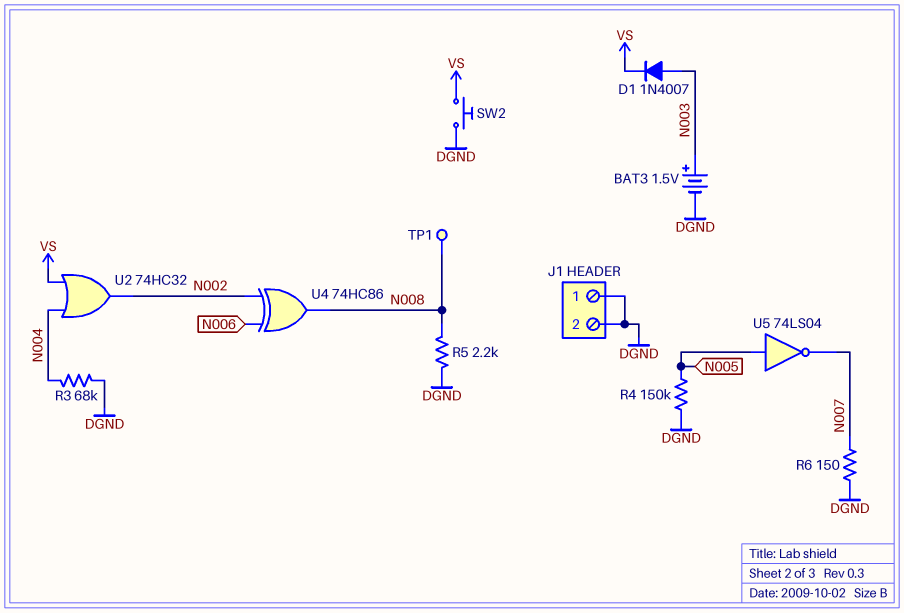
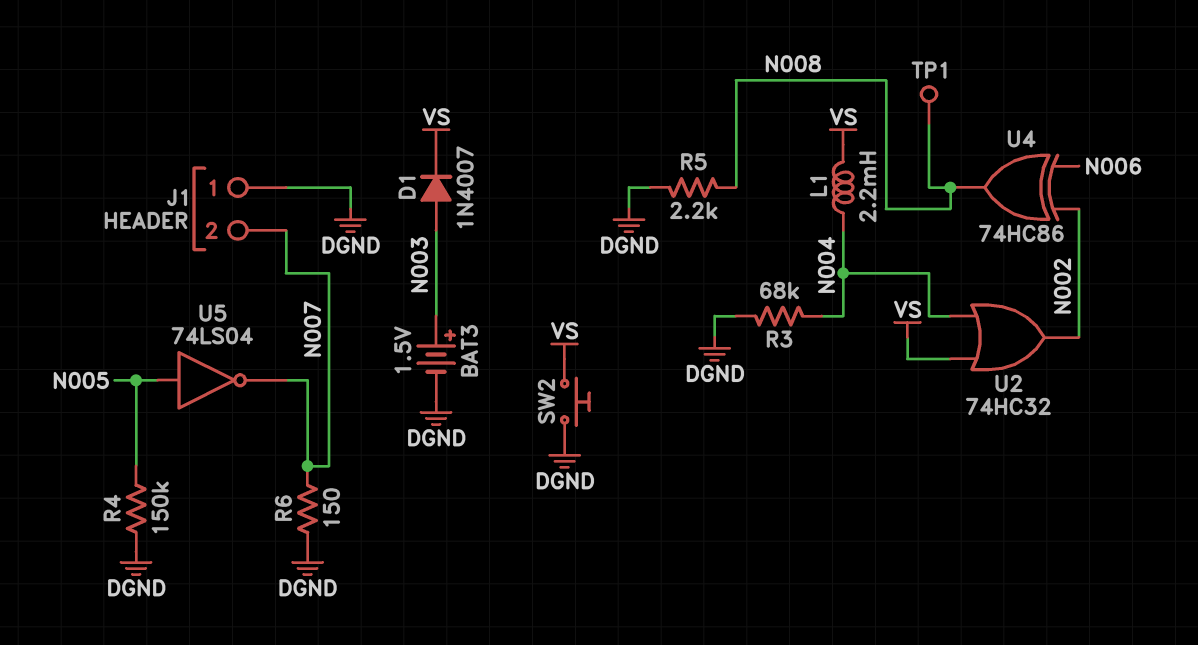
J1 pin 2: DGND -> N007
L1: none -> 2.2mH (N004, VS)

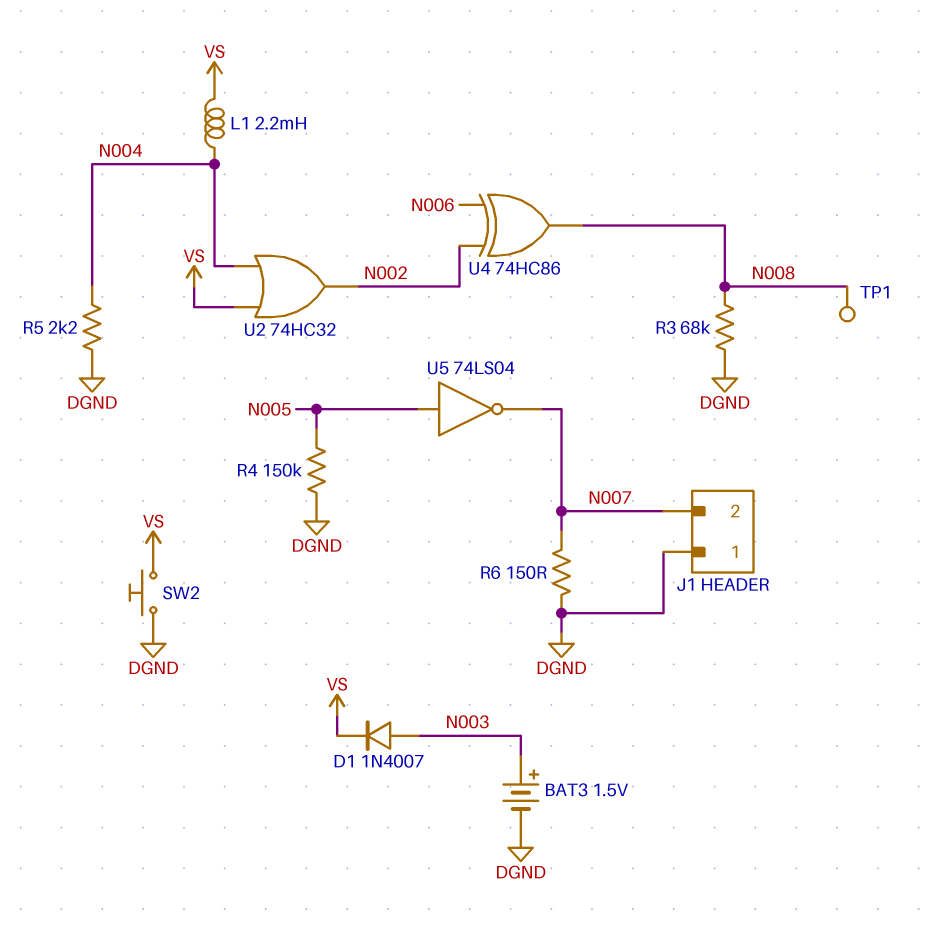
R3: 68k (DGND, N004) -> 68k (DGND, N008)
R5: 2.2k (DGND, N008) -> 2.2k (DGND, N004)

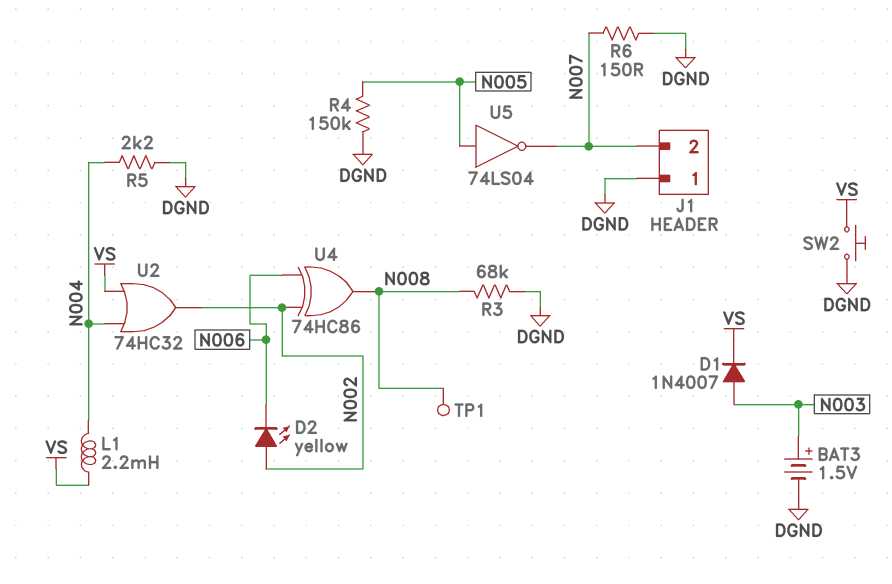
D2: none -> LED yellow (A N002, K N006)

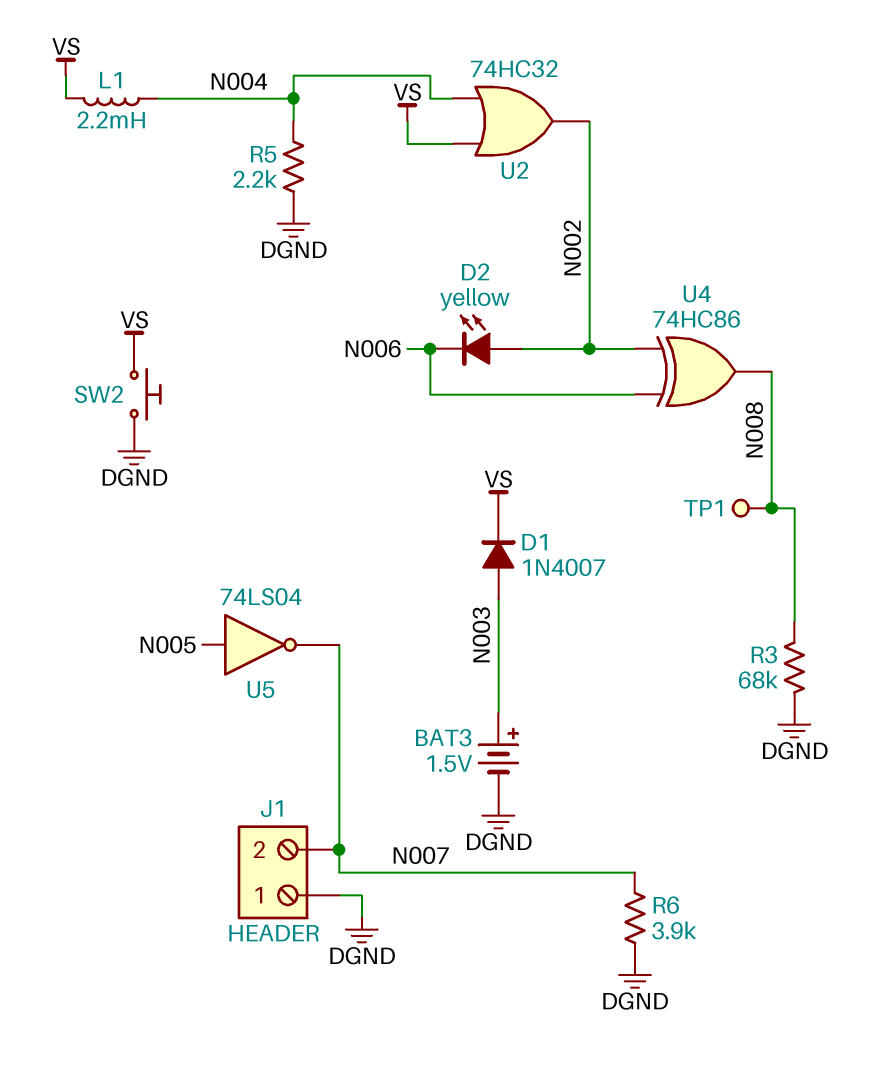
R4: 150k (DGND, N005) -> none
R6: 150 (DGND, N007) -> 3.9k (DGND, N007)

